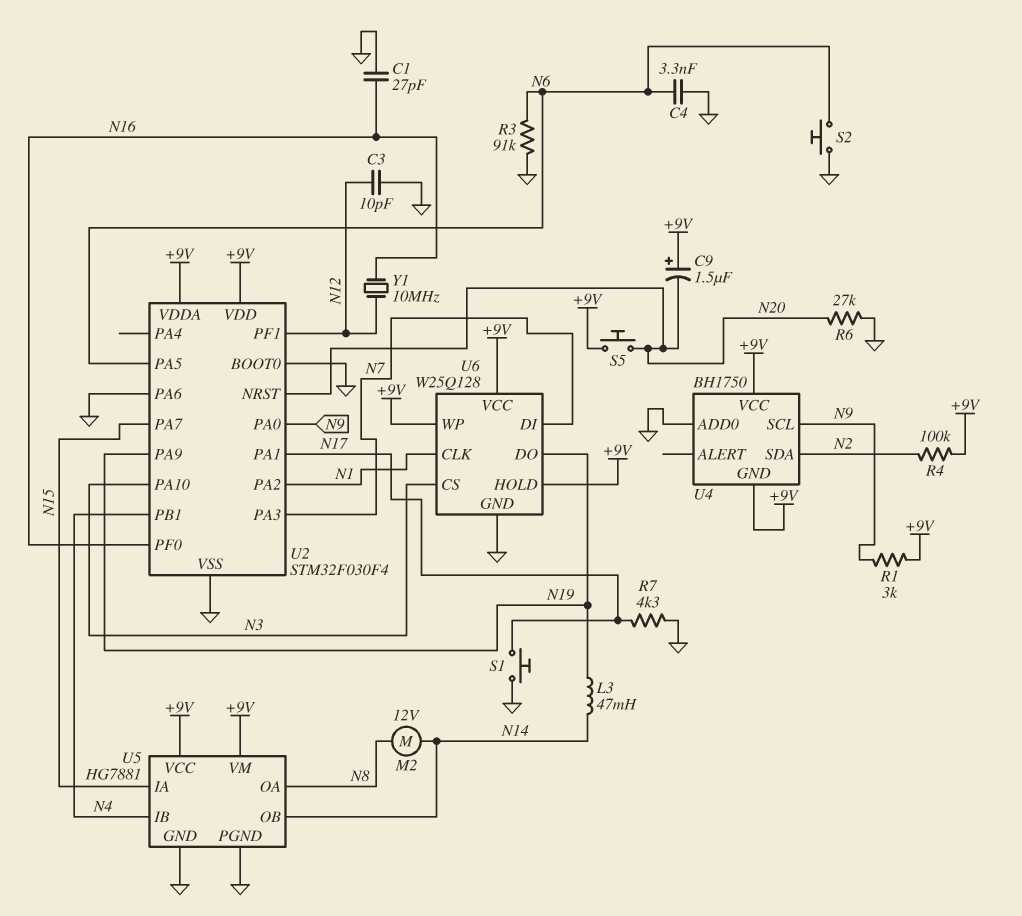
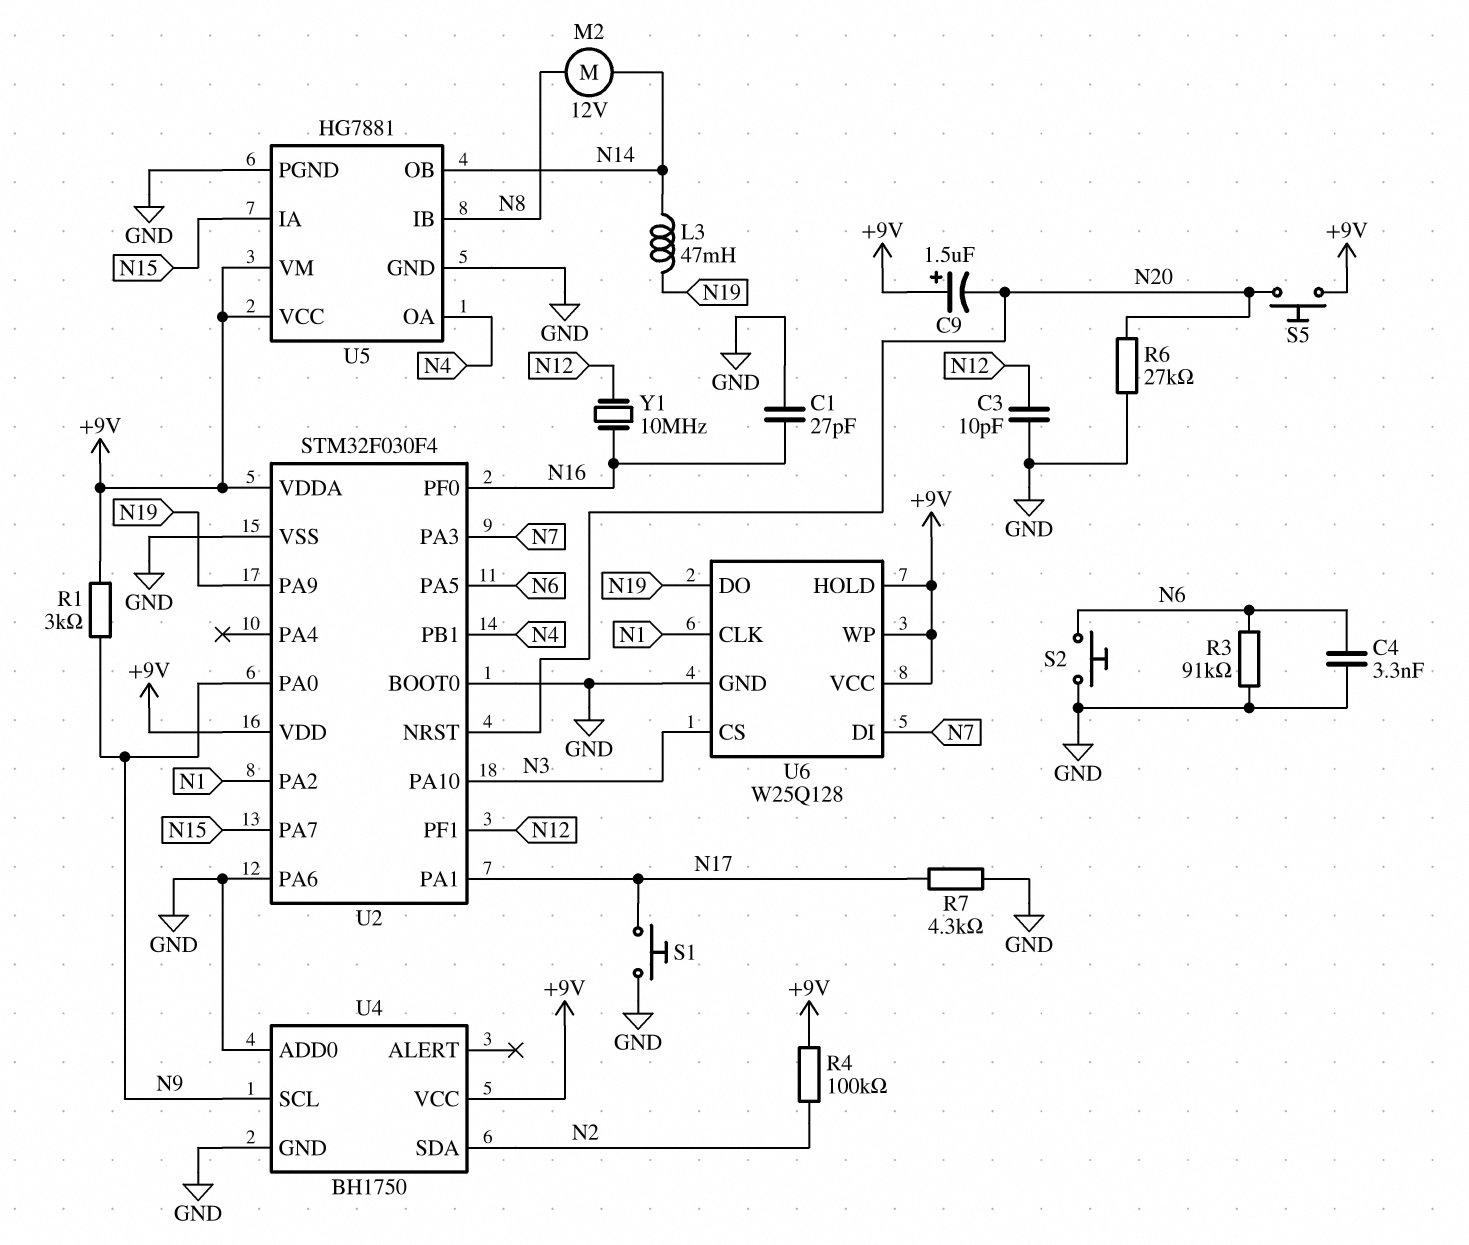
U4 pin GND: +9V -> GND
U5 pin IB: N4 -> N8
U5 pin OA: N8 -> N4

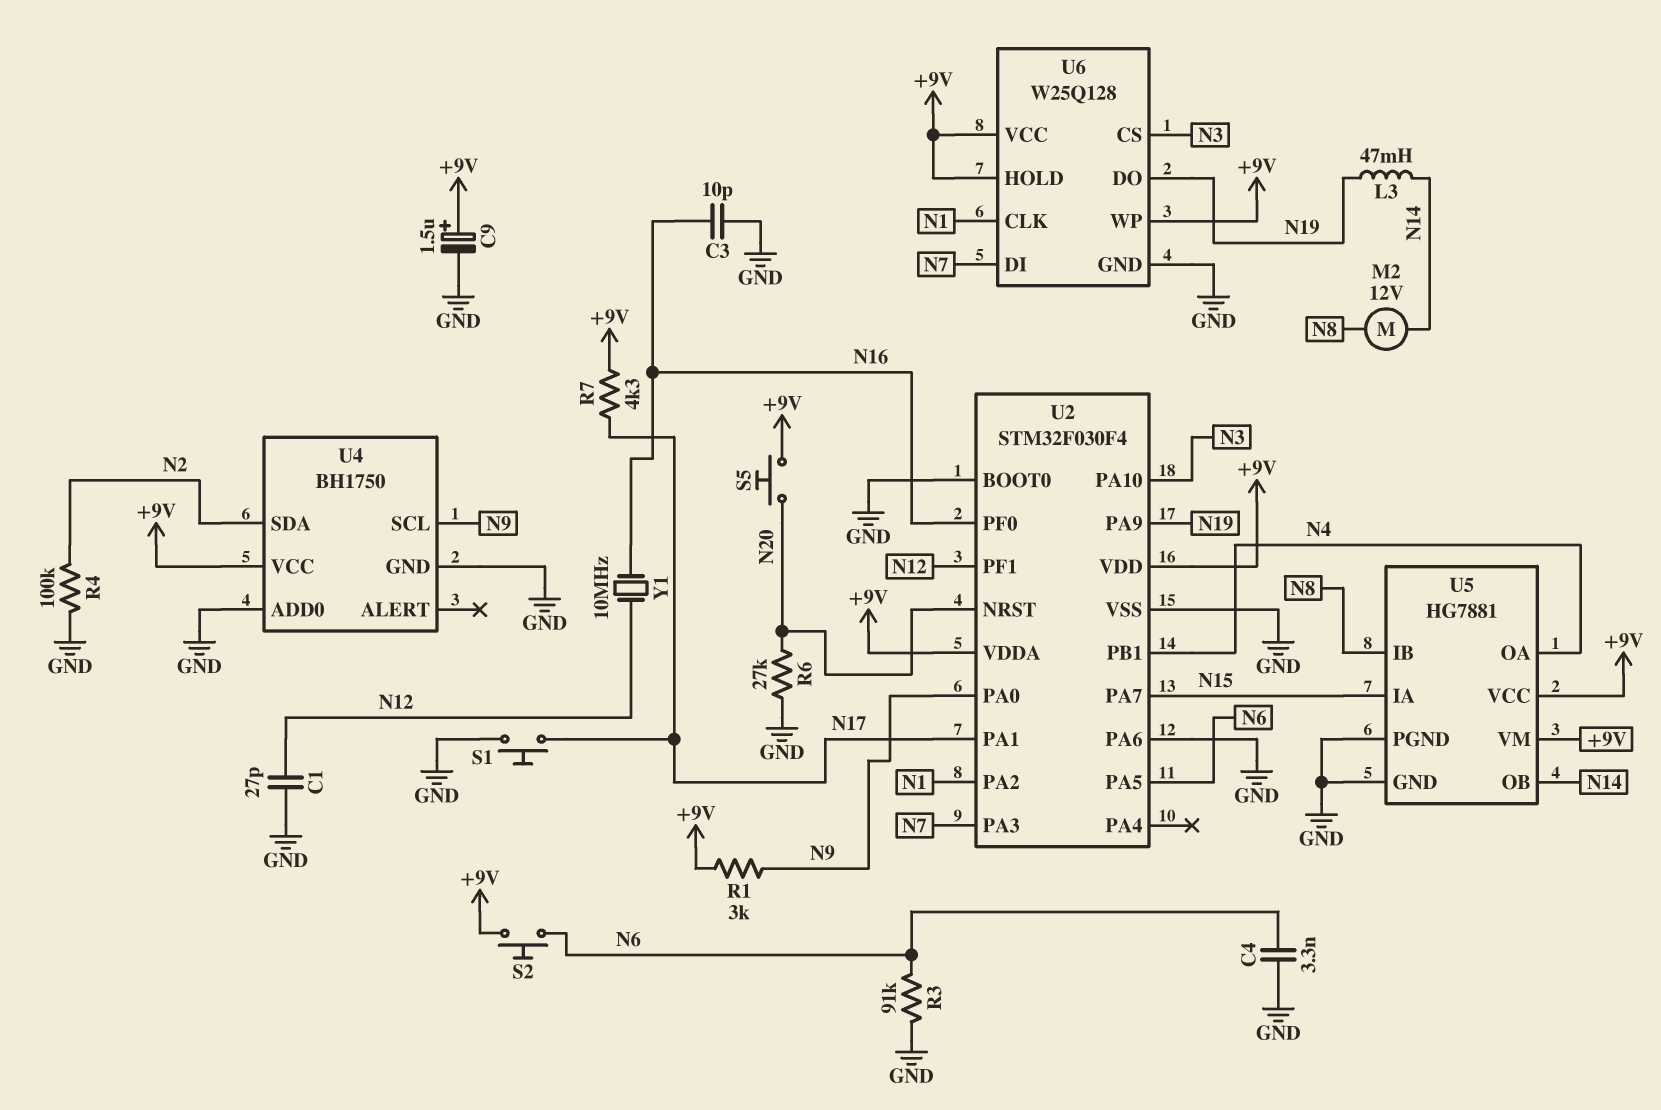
C1: 27pF (GND, N16) -> 27pF (GND, N12)
C3: 10pF (GND, N12) -> 10pF (GND, N16)
C9: 1.5uF (plus +9V, minus N20) -> 1.5uF (plus +9V, minus GND)
R4: 100k (+9V, N2) -> 100k (GND, N2)
R7: 4.3k (GND, N17) -> 4.3k (+9V, N17)
S2: button (GND, N6) -> button (+9V, N6)

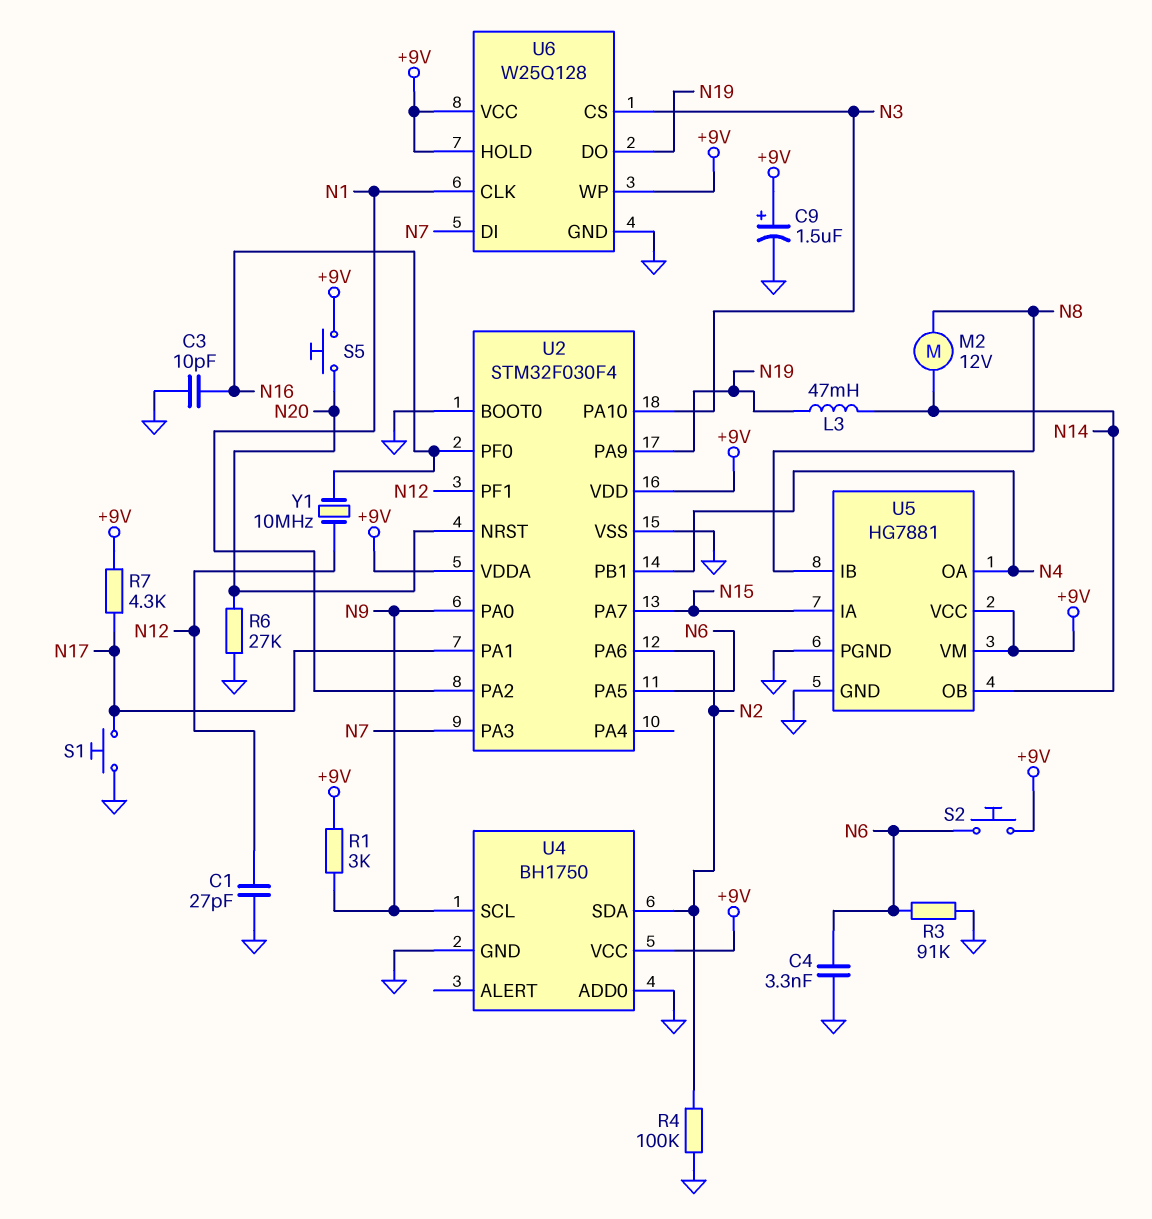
U2 pin PA6: GND -> N2

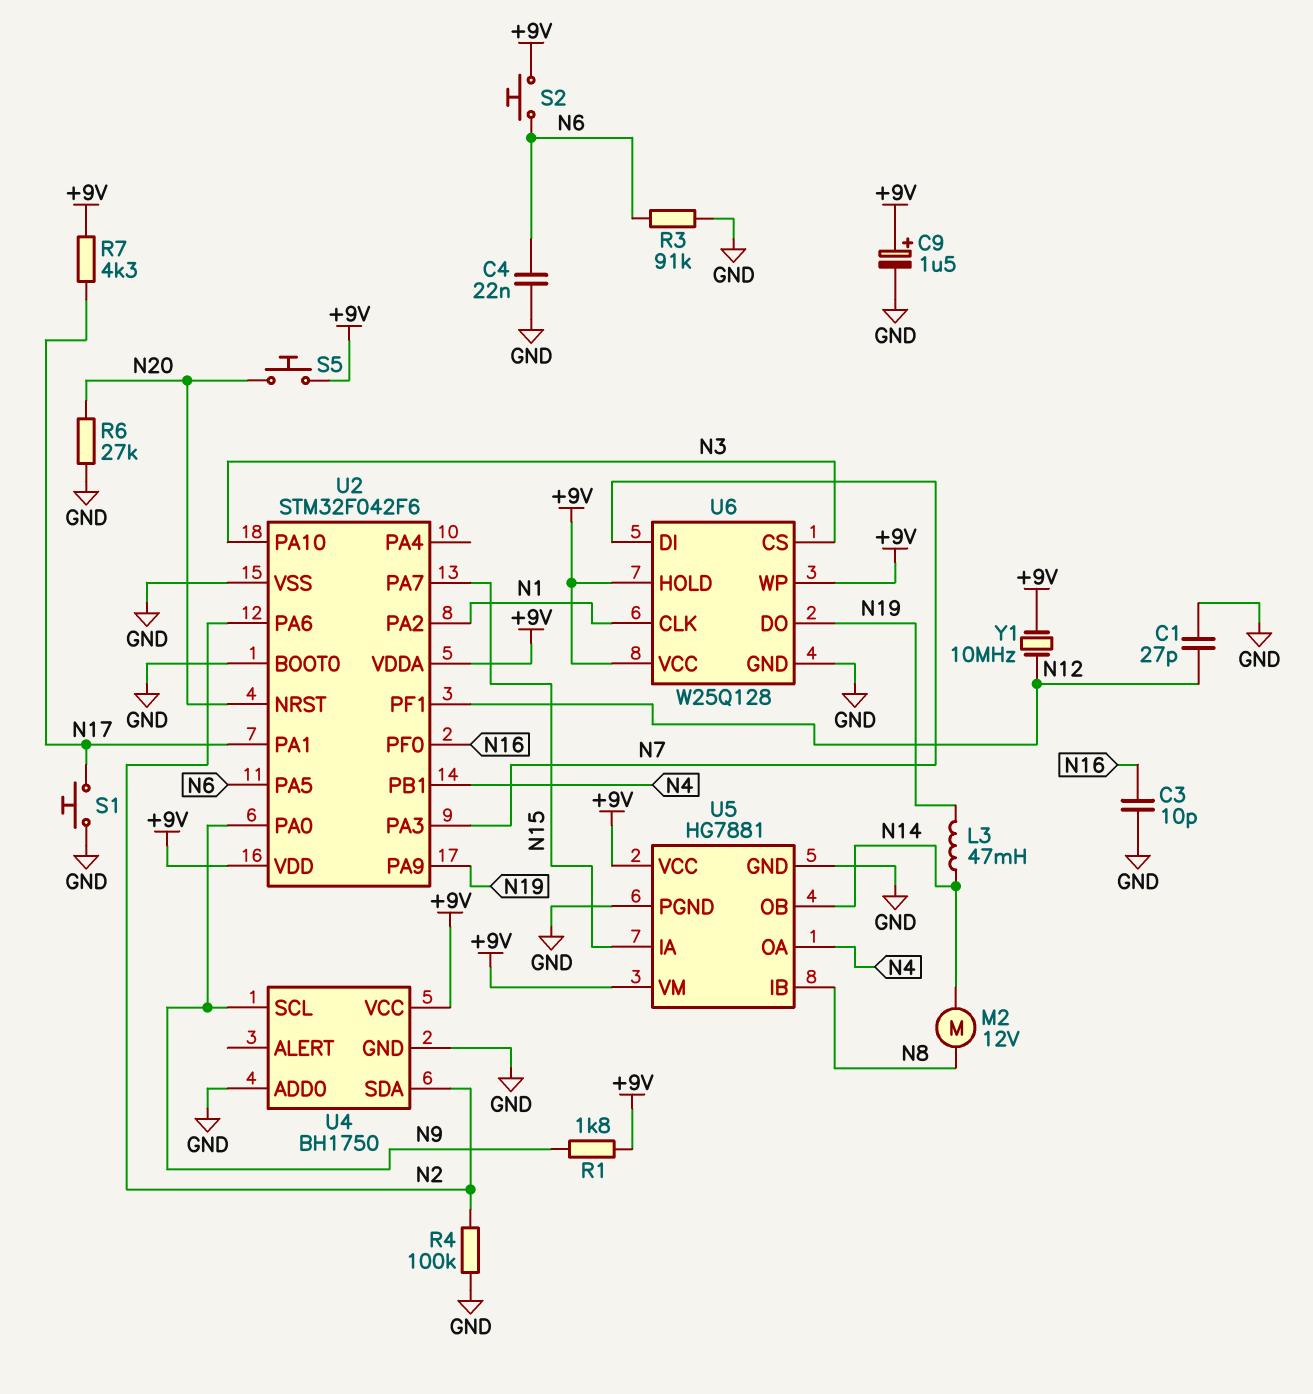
C4: 3.3nF (GND, N6) -> 22nF (GND, N6)
R1: 3k (+9V, N9) -> 1.8k (+9V, N9)
U2: STM32F030F4 -> STM32F042F6
Y1: 10MHz (N12, N16) -> 10MHz (+9V, N12)

